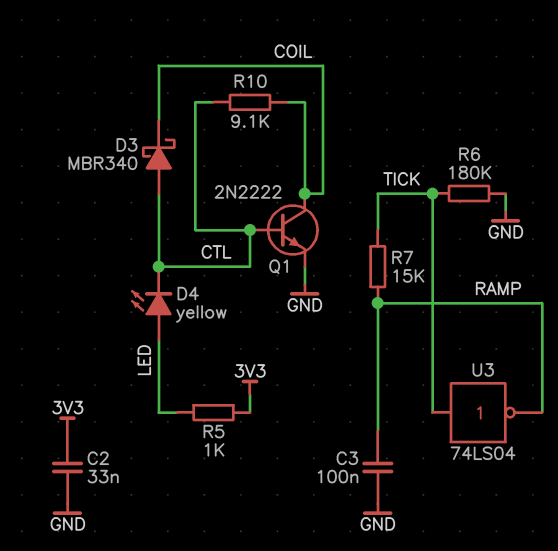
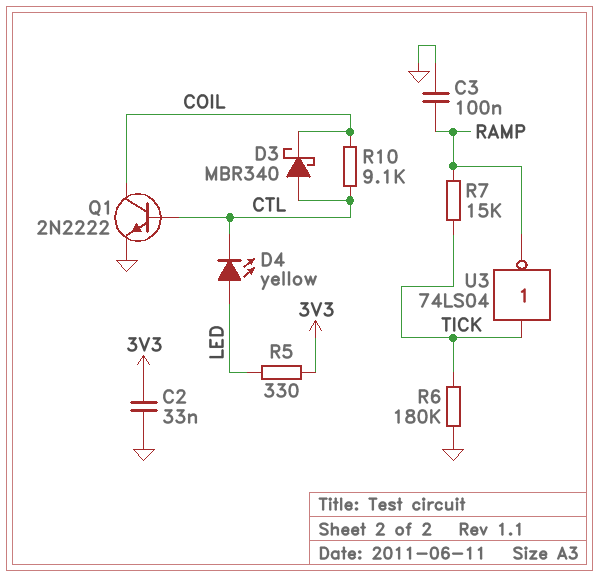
R5: 1k (3V3, LED) -> 330 (3V3, LED)

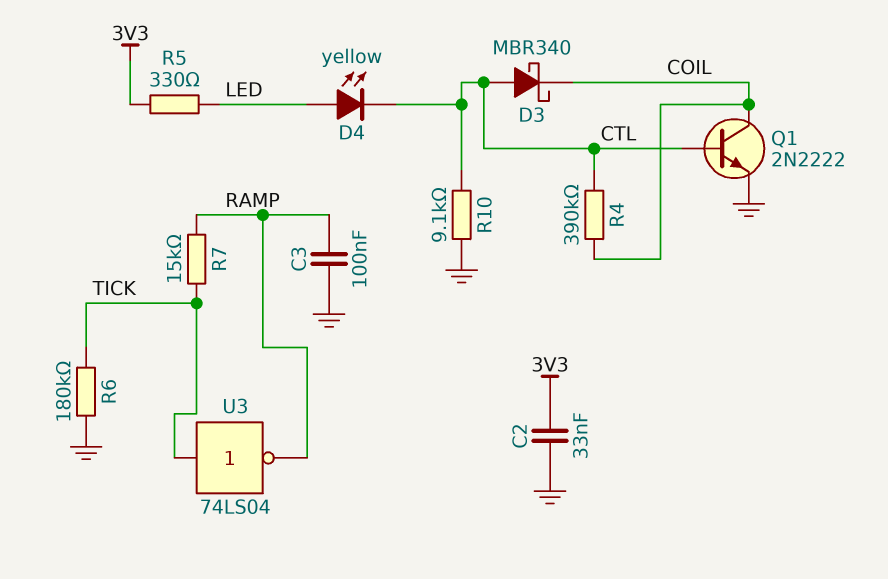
R4: none -> 390k (COIL, CTL)
R10: 9.1k (COIL, CTL) -> 9.1k (CTL, GND)

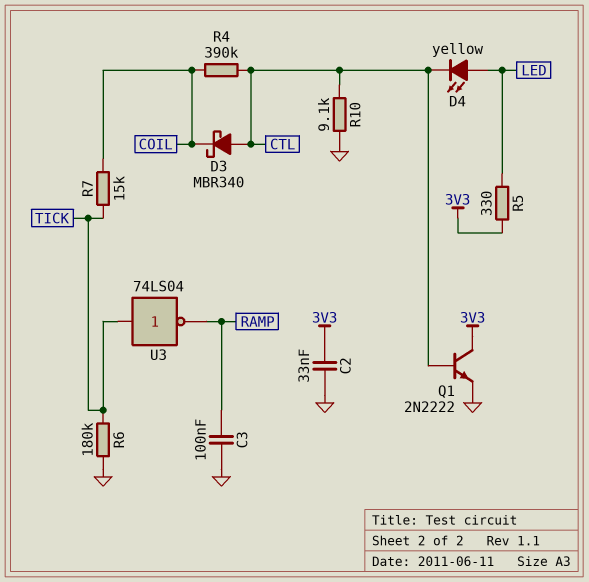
Q1: NPN 2N2222 (B CTL, C COIL, E GND) -> NPN 2N2222 (B CTL, C 3V3, E GND)
R7: 15k (RAMP, TICK) -> 15k (COIL, TICK)

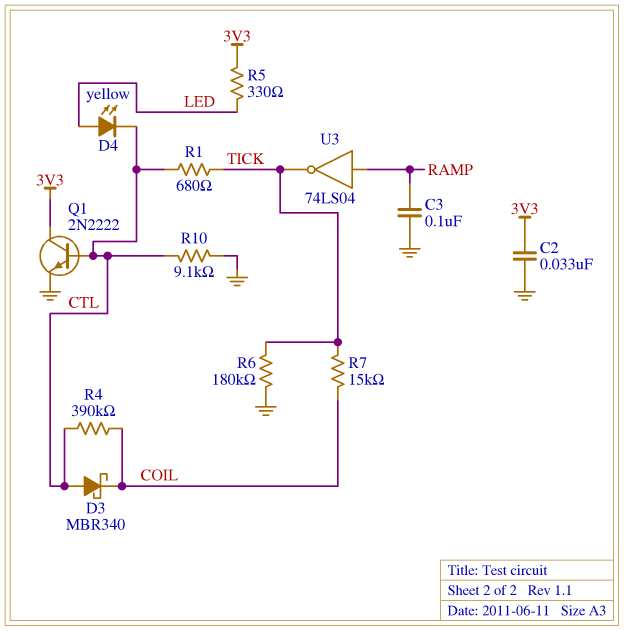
R1: none -> 680 (CTL, TICK)
U3: NOT 74LS04 (in TICK, out RAMP) -> NOT 74LS04 (in RAMP, out TICK)

